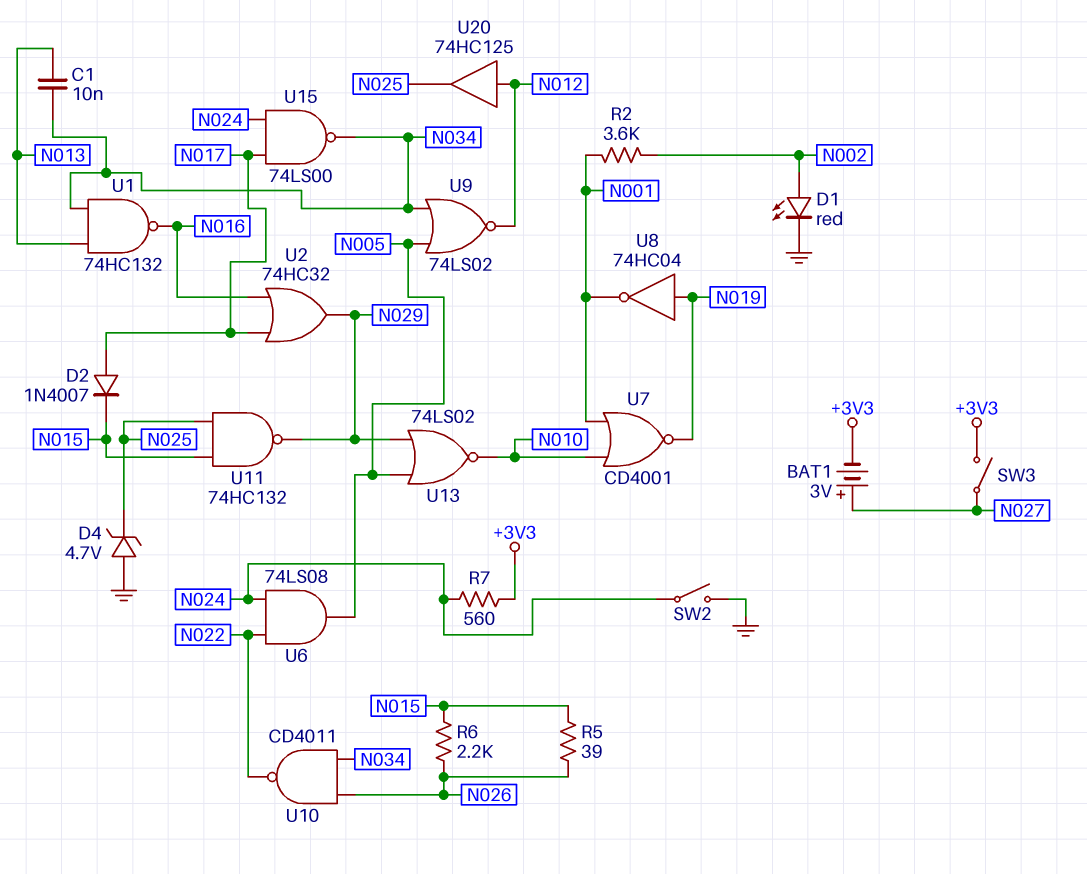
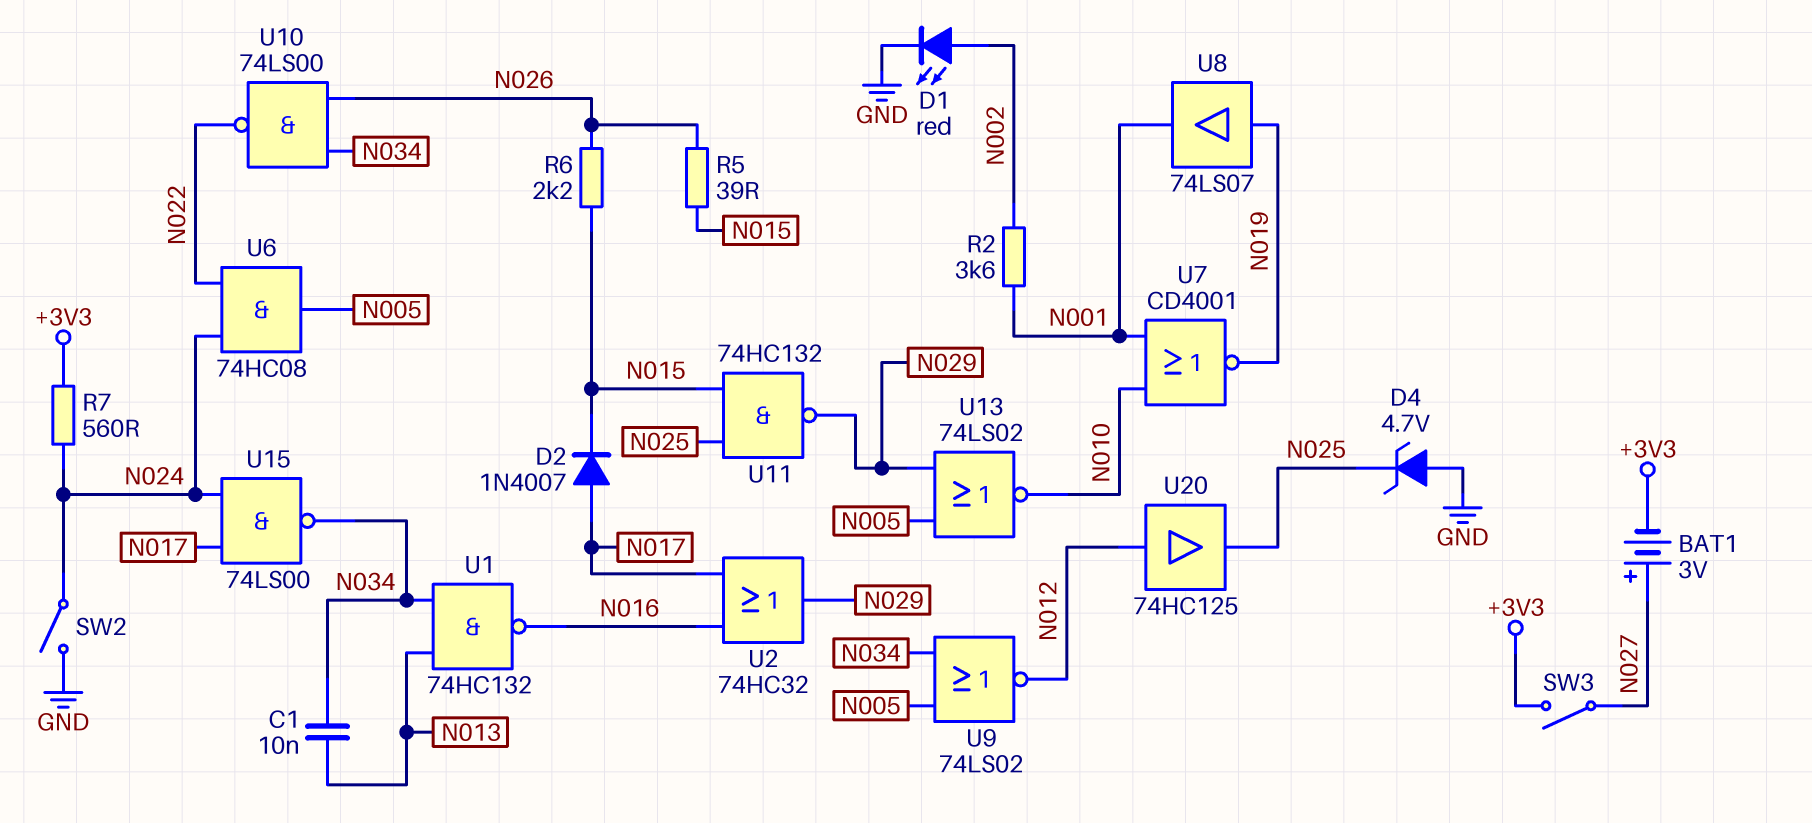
U6: AND 74LS08 (in N022, in N024, out N005) -> AND 74HC08 (in N022, in N024, out N005)
U8: NOT 74HC04 (in N019, out N001) -> buffer 74LS07 (in N019, out N001)
U10: NAND CD4011 (in N026, in N034, out N022) -> NAND 74LS00 (in N026, in N034, out N022)

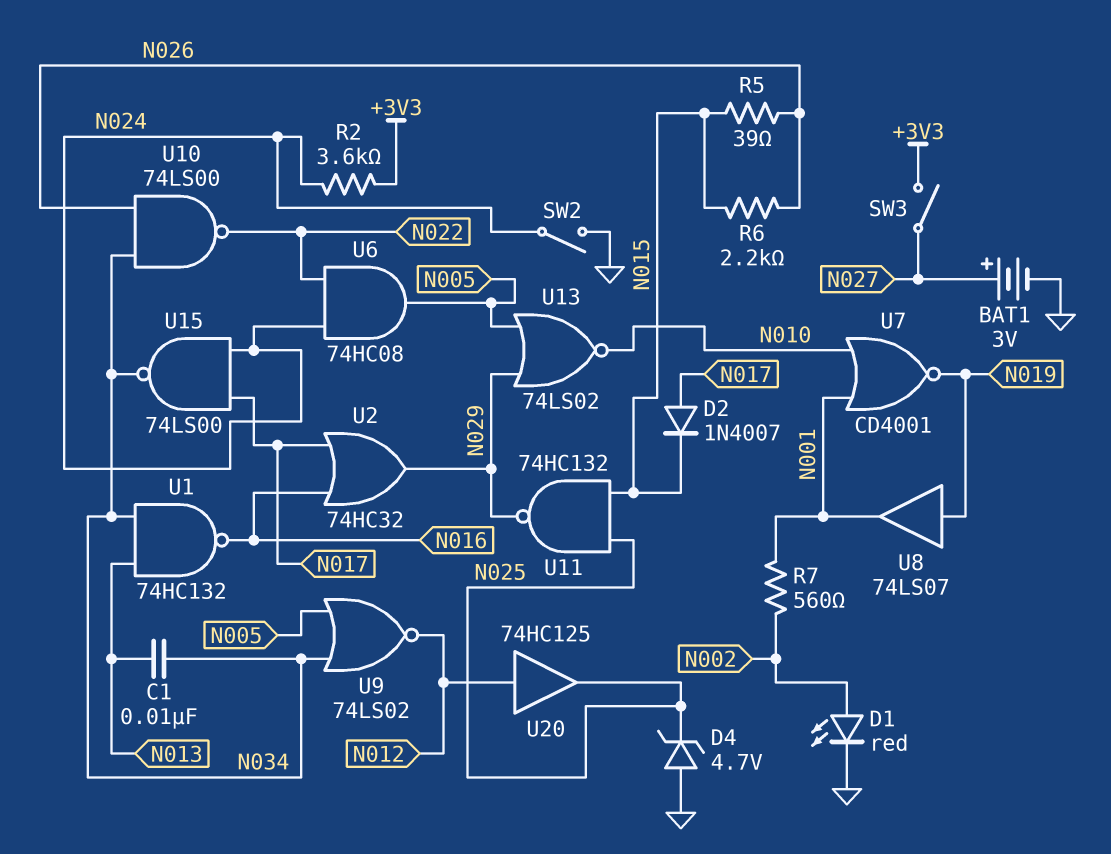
BAT1: 3V (plus N027, minus +3V3) -> 3V (plus N027, minus GND)
R2: 3.6k (N001, N002) -> 3.6k (+3V3, N024)
R7: 560 (+3V3, N024) -> 560 (N001, N002)

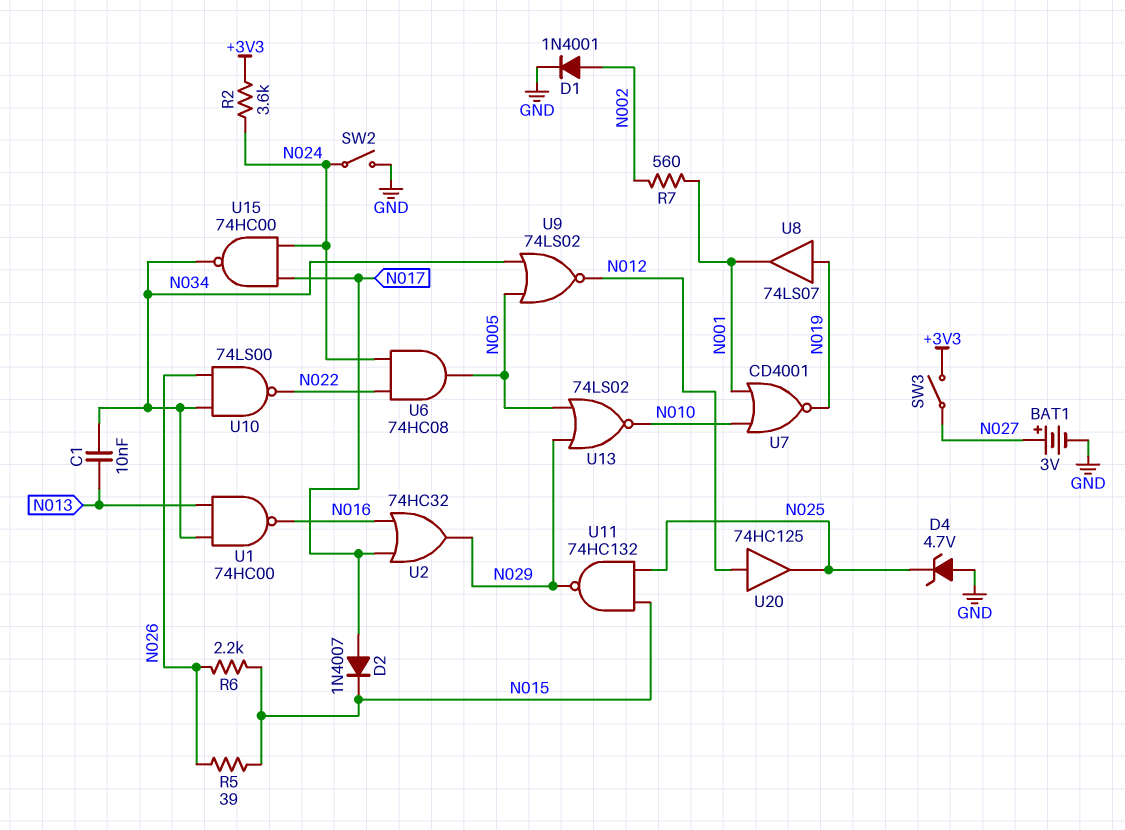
D1: LED red (A N002, K GND) -> diode 1N4001 (A N002, K GND)
U1: NAND 74HC132 (in N013, in N034, out N016) -> NAND 74HC00 (in N013, in N034, out N016)
U15: NAND 74LS00 (in N017, in N024, out N034) -> NAND 74HC00 (in N017, in N024, out N034)

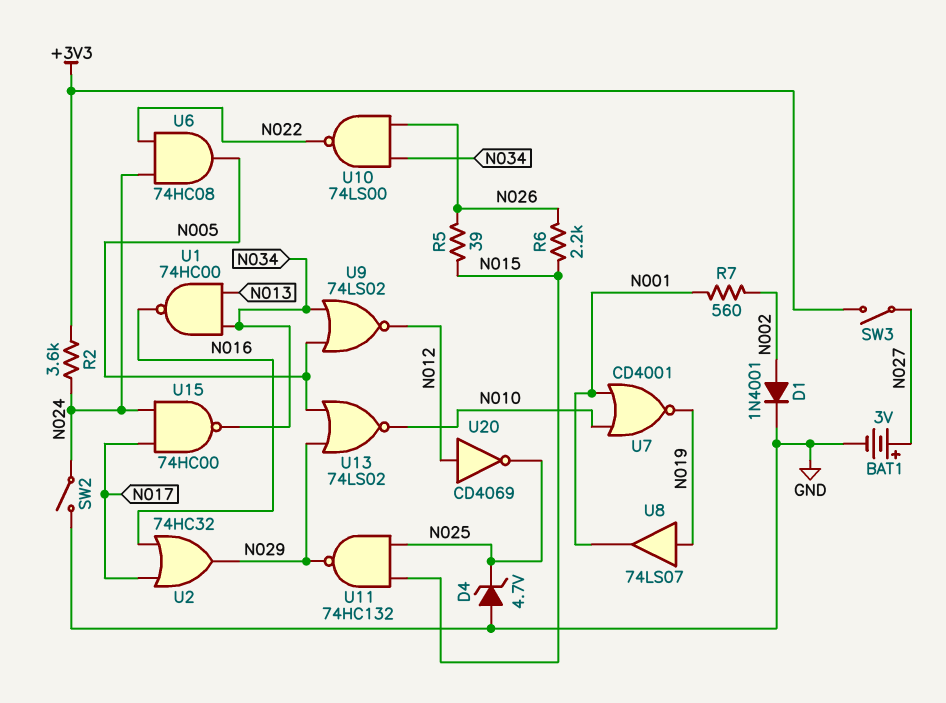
C1: 10nF (N013, N034) -> none
D2: diode 1N4007 (A N017, K N015) -> none
U20: buffer 74HC125 (in N012, out N025) -> NOT CD4069 (in N012, out N025)

